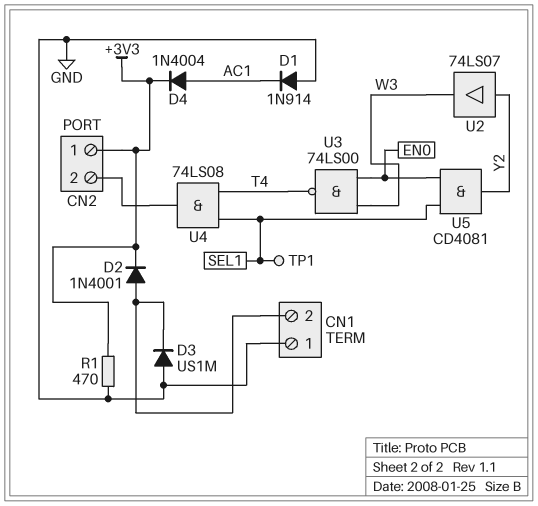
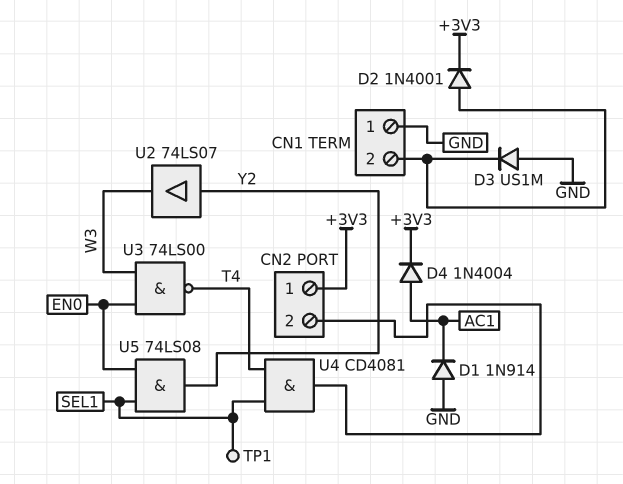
R1: 470 (+3V3, GND) -> none
U4: AND 74LS08 (in SEL1, in T4, out CN2/2) -> AND CD4081 (in SEL1, in T4, out CN2/2)
U5: AND CD4081 (in EN0, in SEL1, out Y2) -> AND 74LS08 (in EN0, in SEL1, out Y2)

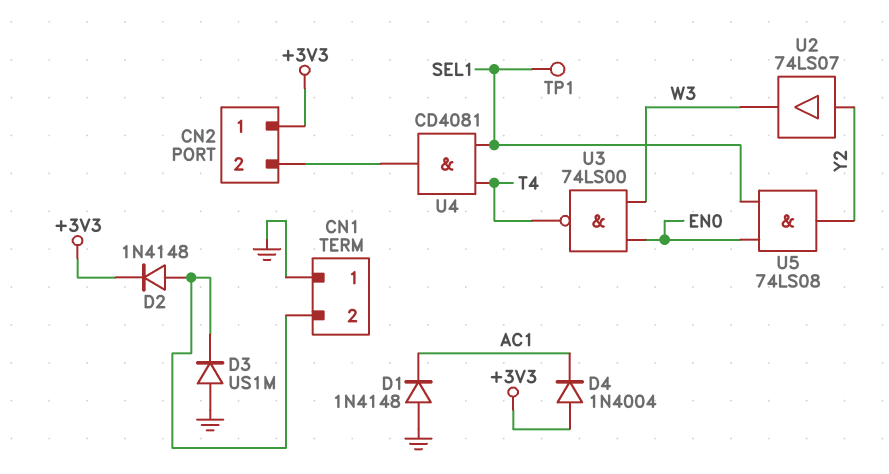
D1: diode 1N914 (A GND, K AC1) -> diode 1N4148 (A GND, K AC1)
D2: diode 1N4001 (A CN1/2, K +3V3) -> diode 1N4148 (A CN1/2, K +3V3)
D4: diode 1N4004 (A AC1, K +3V3) -> diode 1N4004 (A +3V3, K AC1)

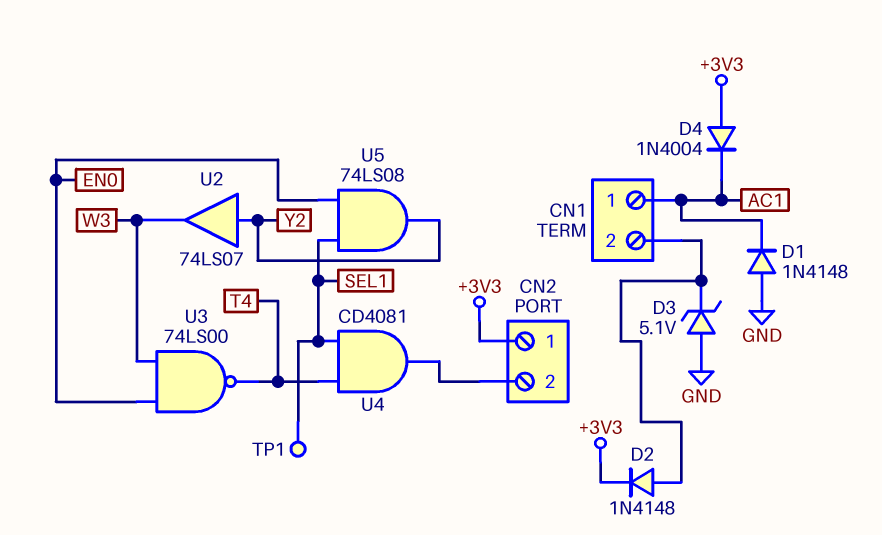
CN1 pin 1: GND -> AC1
D3: diode US1M (A GND, K CN1/2) -> zener 5.1V (A GND, K CN1/2)

